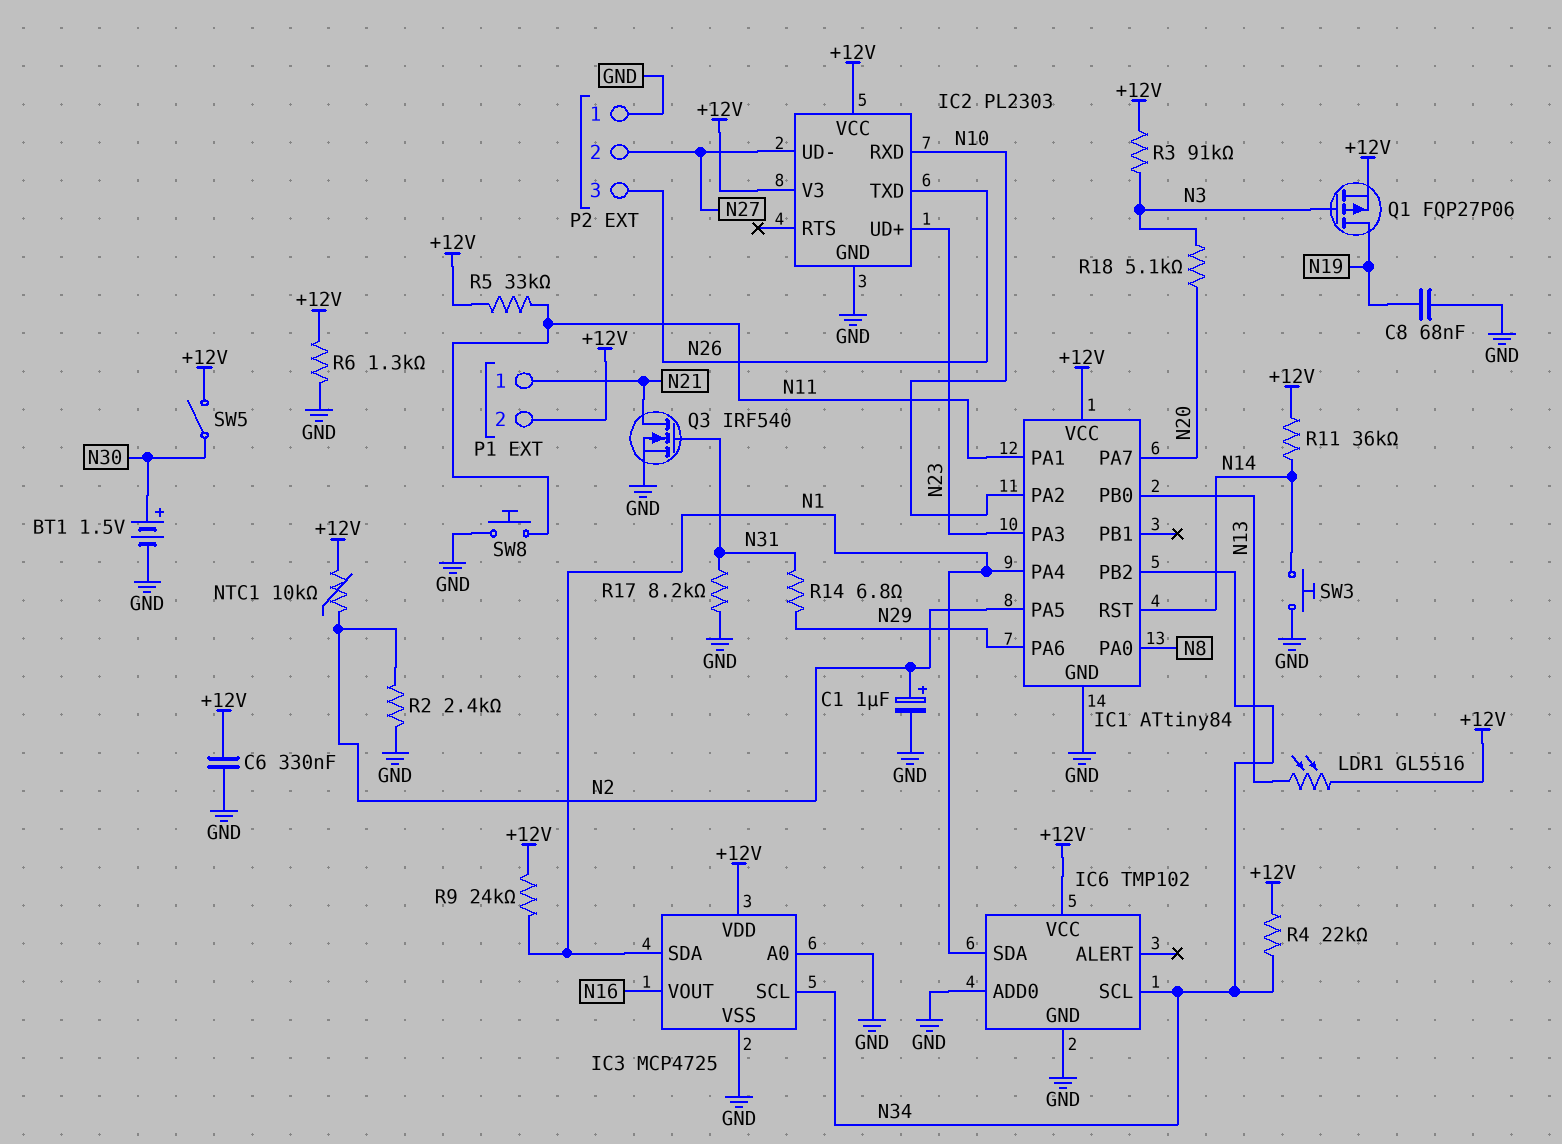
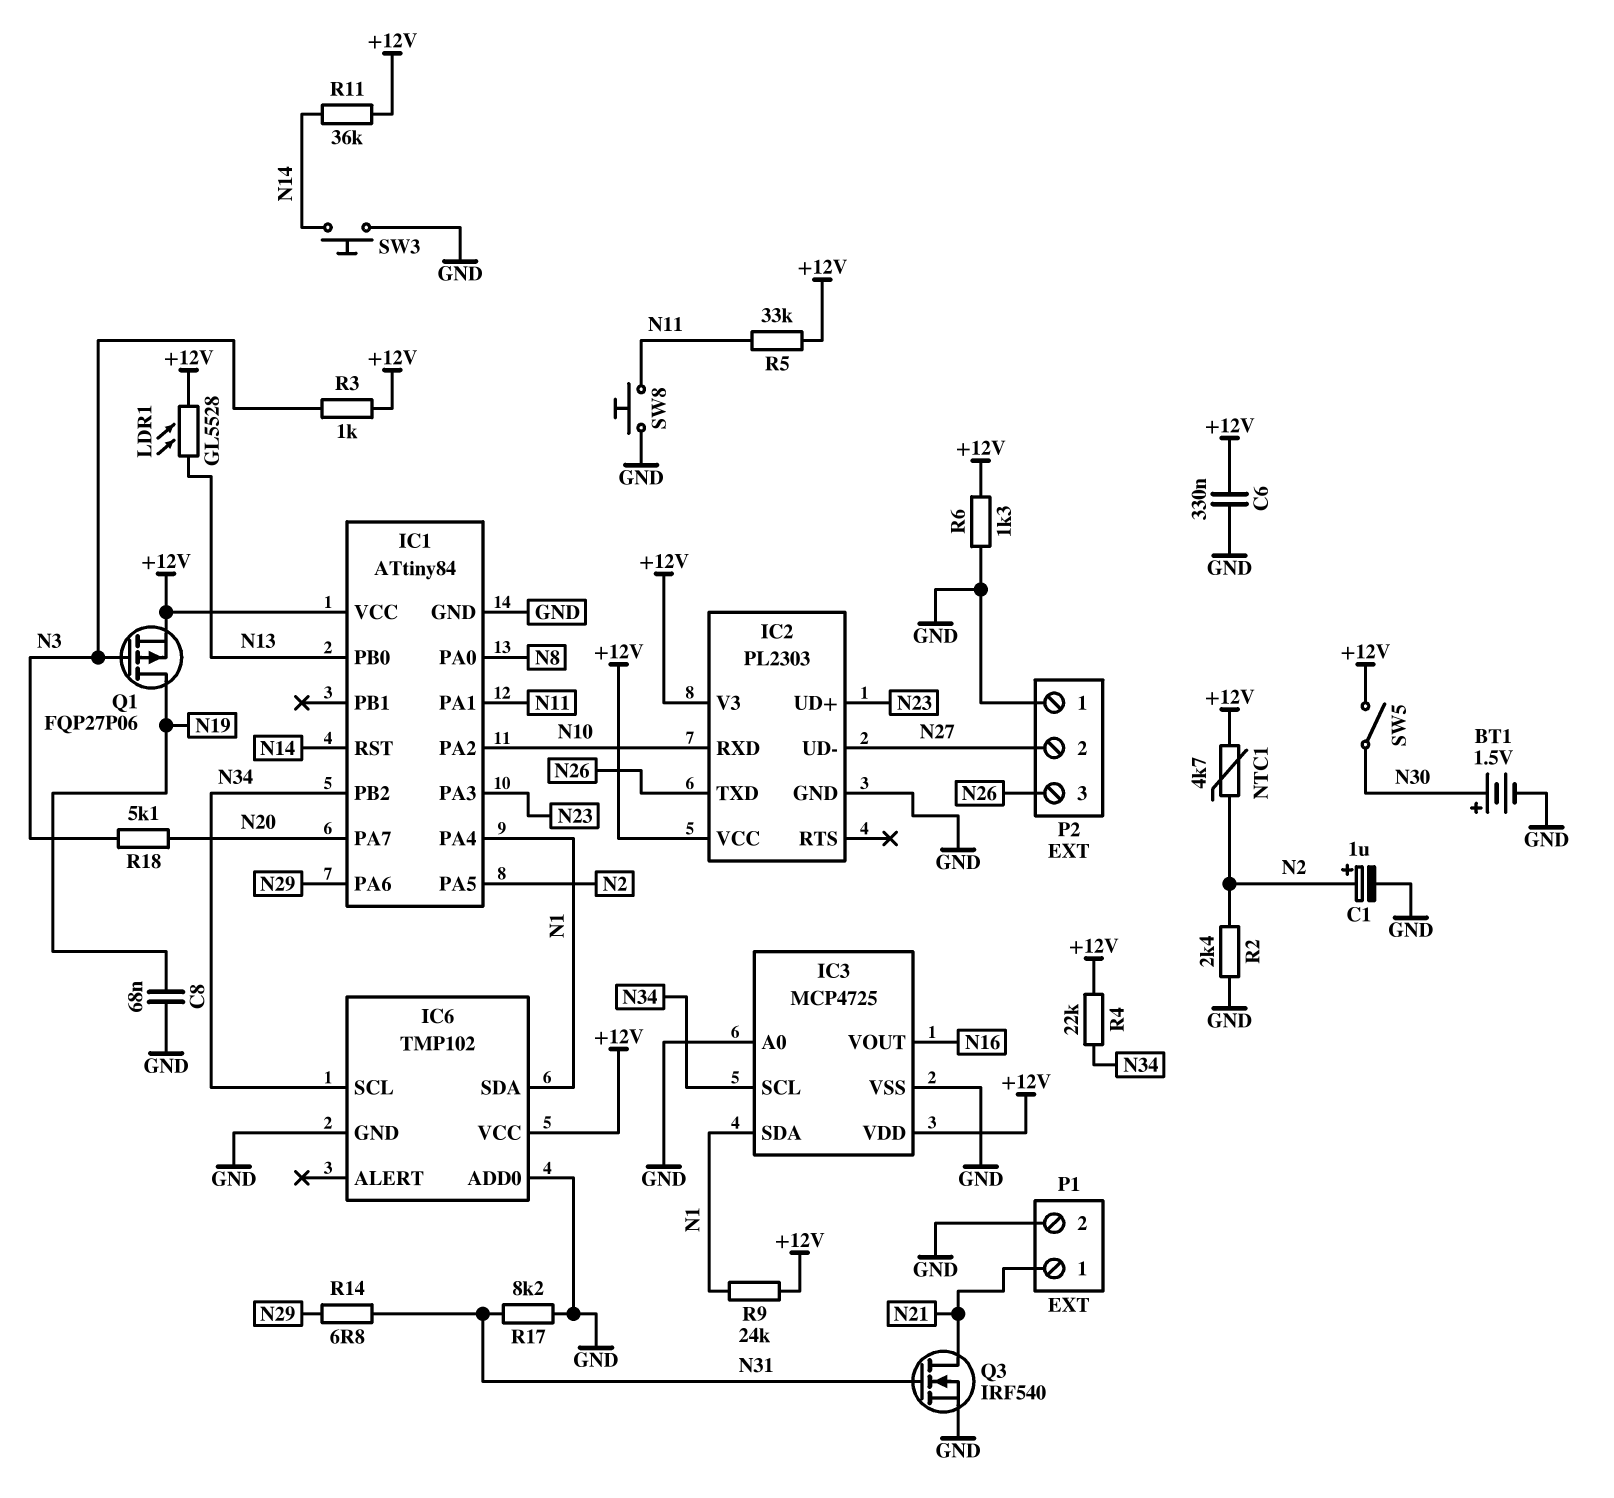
LDR1: GL5516 (+12V, N13) -> GL5528 (+12V, N13)
NTC1: 10k (+12V, N2) -> 4.7k (+12V, N2)
P1 pin 2: +12V -> GND
R3: 91k (+12V, N3) -> 1k (+12V, N3)

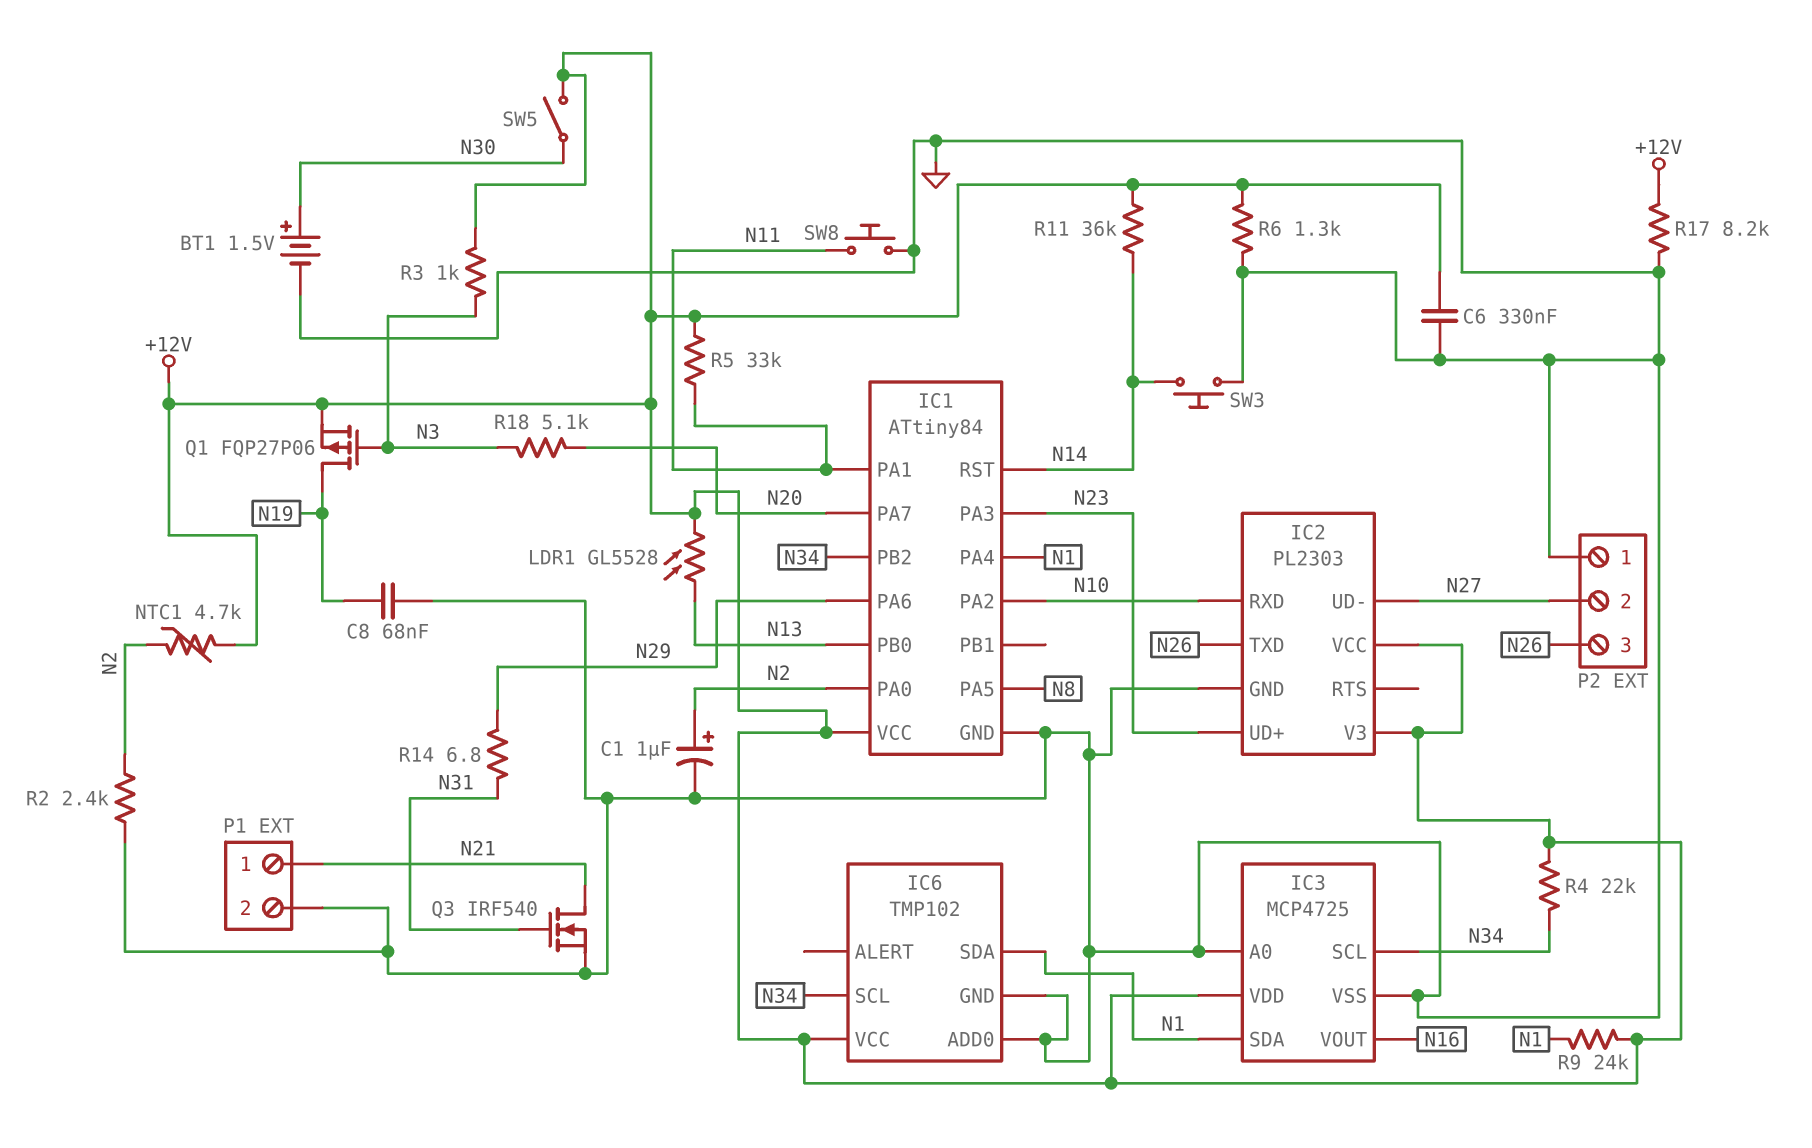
IC1 pin PA0: N8 -> N2
IC1 pin PA5: N2 -> N8
R17: 8.2k (GND, N31) -> 8.2k (+12V, GND)

